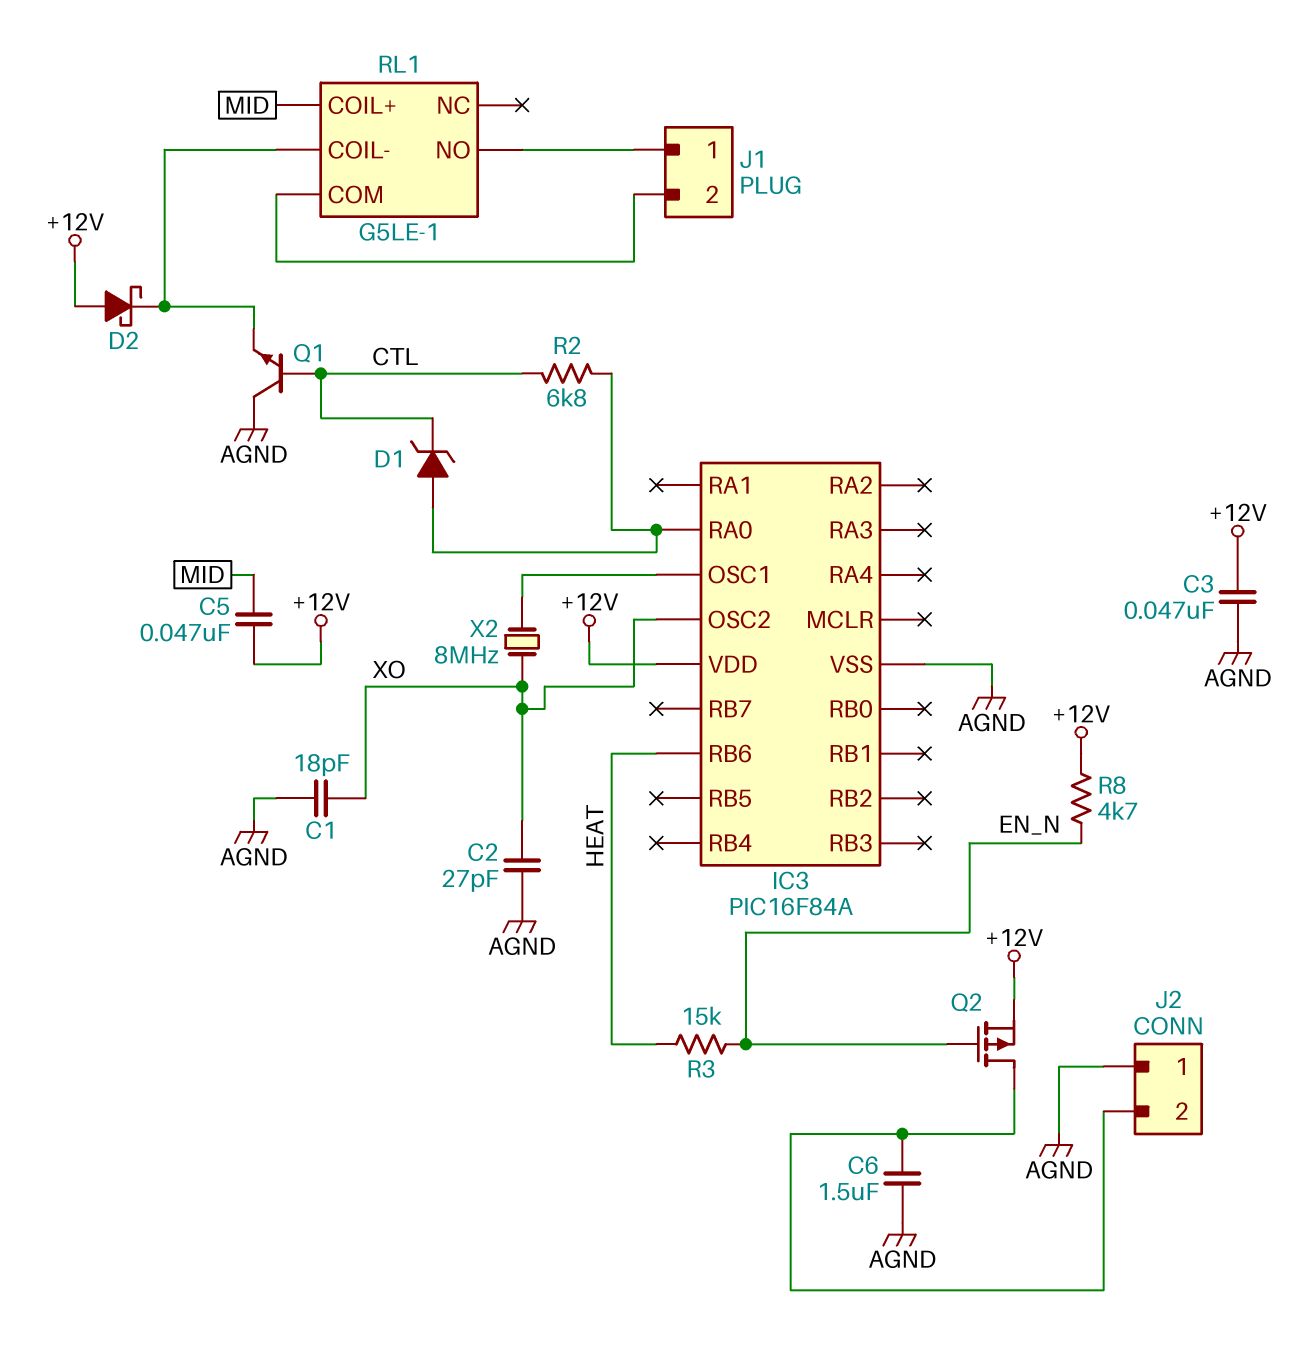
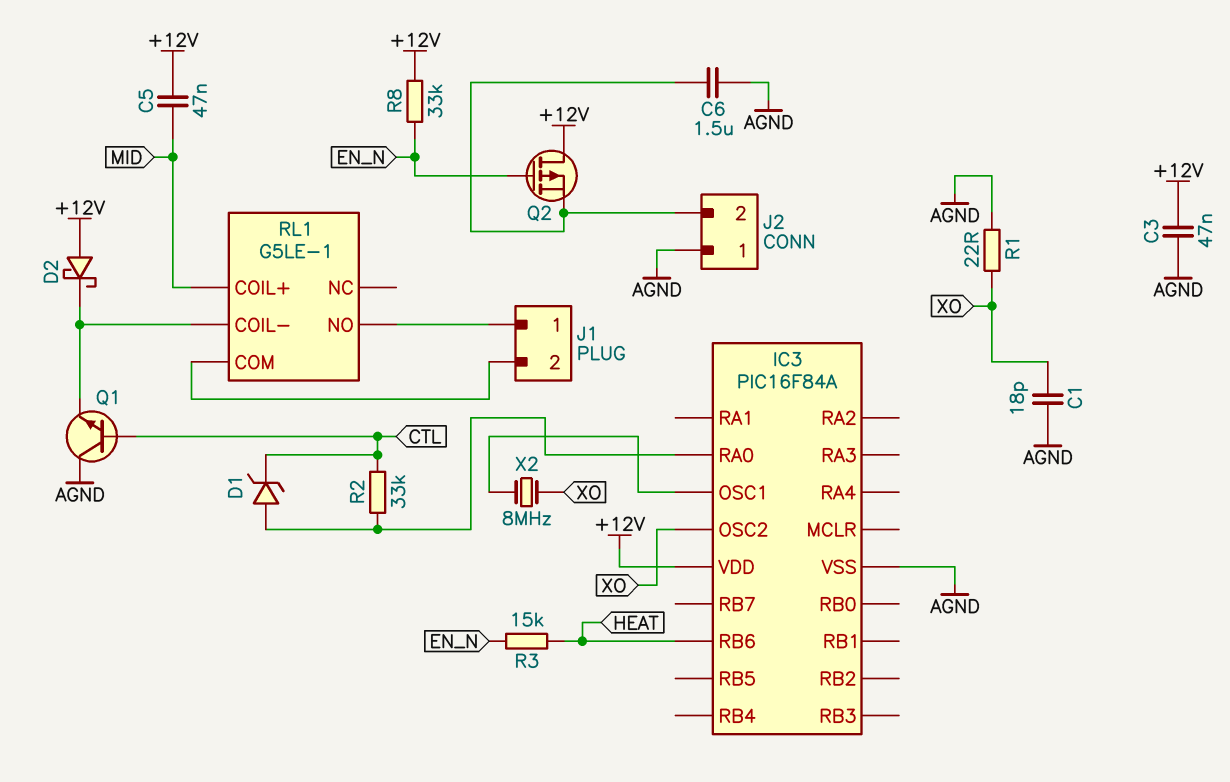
C2: 27pF (AGND, XO) -> none
Q2: PMOS (G EN_N, D J2/2, S +12V) -> PMOS (G EN_N, D +12V, S J2/2)
R1: none -> 22 (AGND, XO)
R2: 6.8k (CTL, IC3/RA0) -> 33k (CTL, IC3/RA0)
R8: 4.7k (+12V, EN_N) -> 33k (+12V, EN_N)

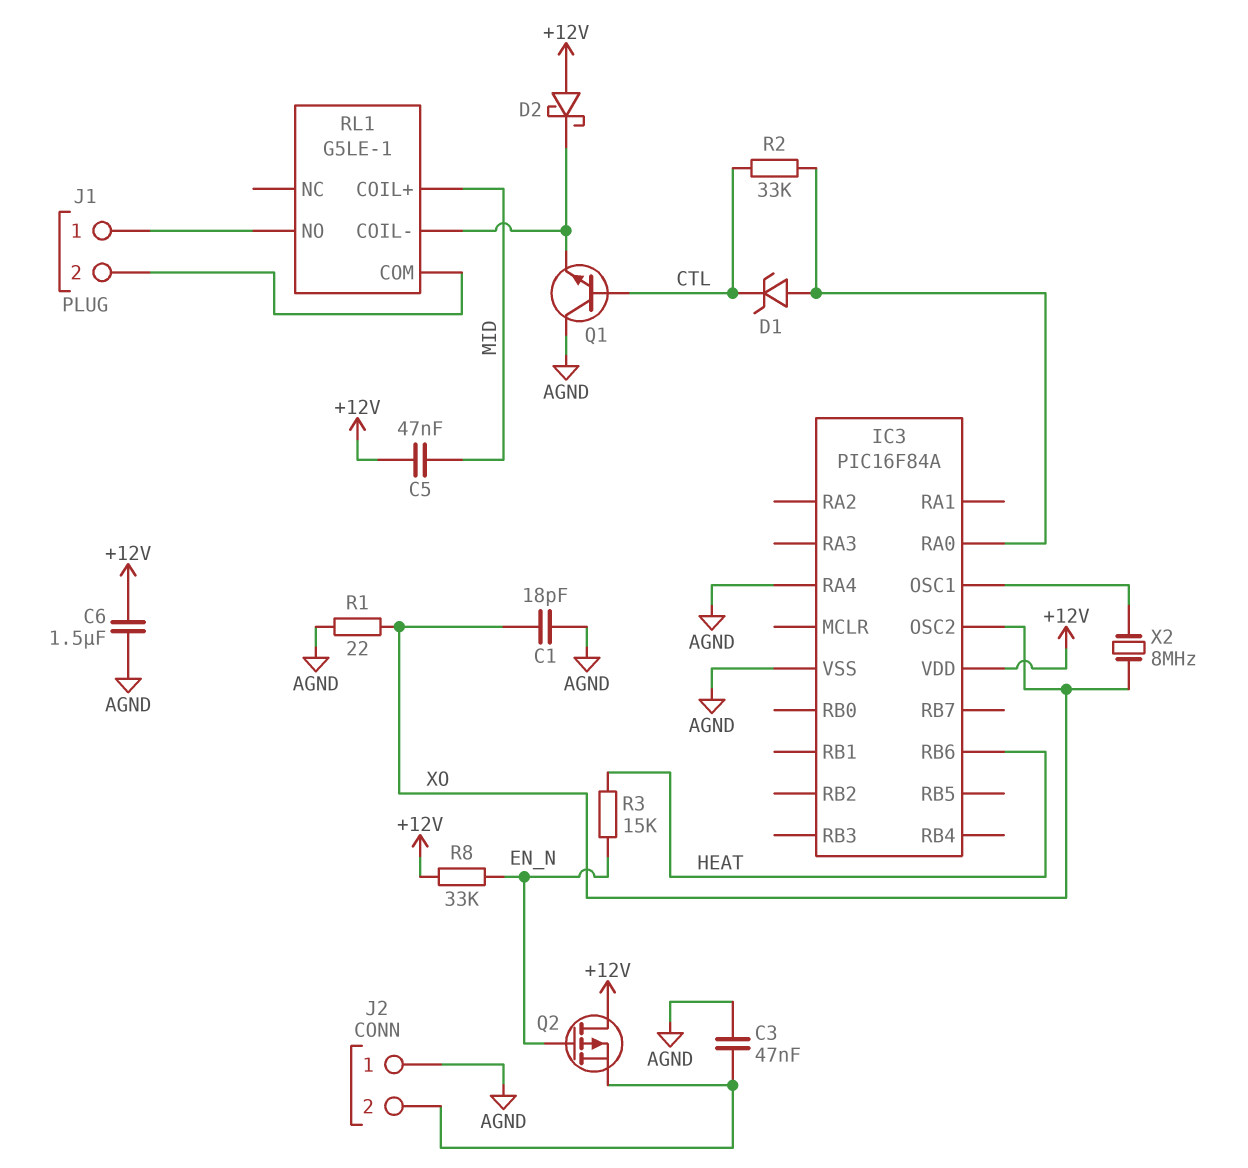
C3: 47nF (+12V, AGND) -> 47nF (AGND, J2/2)
C6: 1.5uF (AGND, J2/2) -> 1.5uF (+12V, AGND)
IC3 pin RA4: none -> AGND

